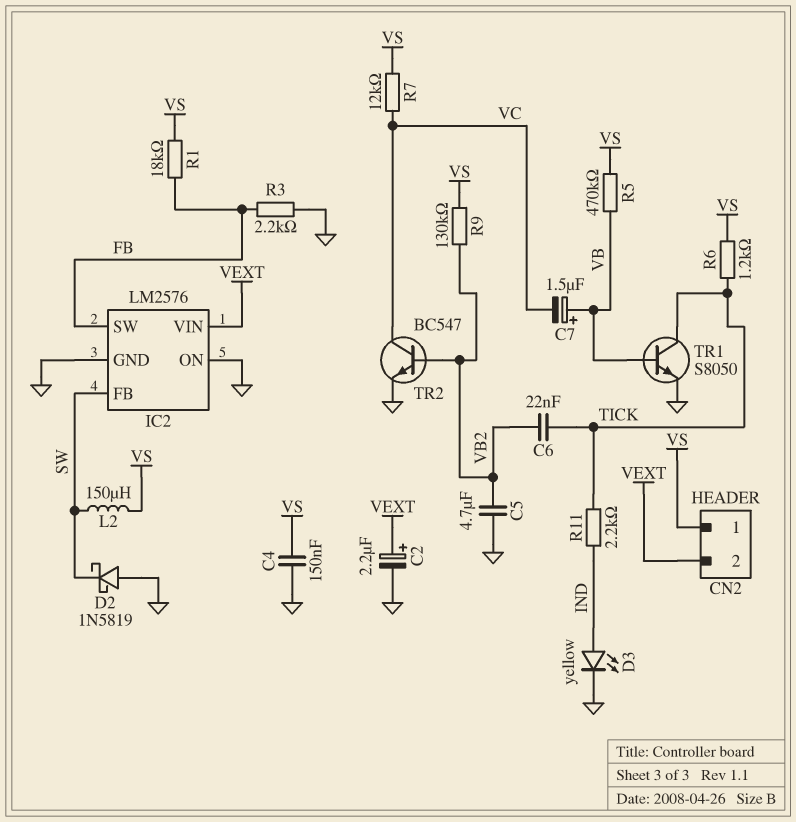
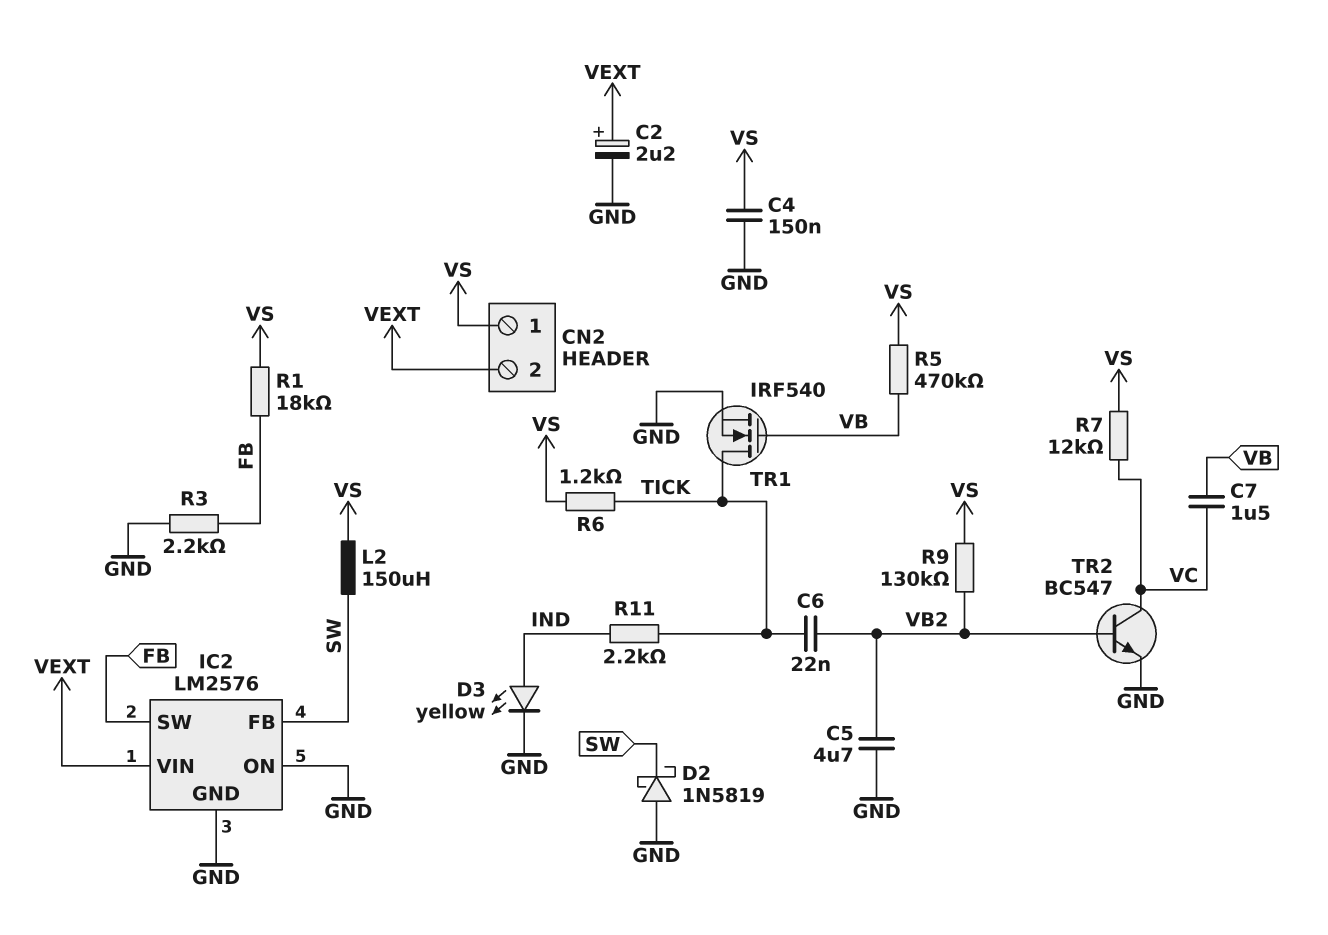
C7: 1.5uF (plus VB, minus VC) -> 1.5uF (VB, VC)
TR1: NPN S8050 (B VB, C TICK, E GND) -> NMOS IRF540 (G VB, D TICK, S GND)

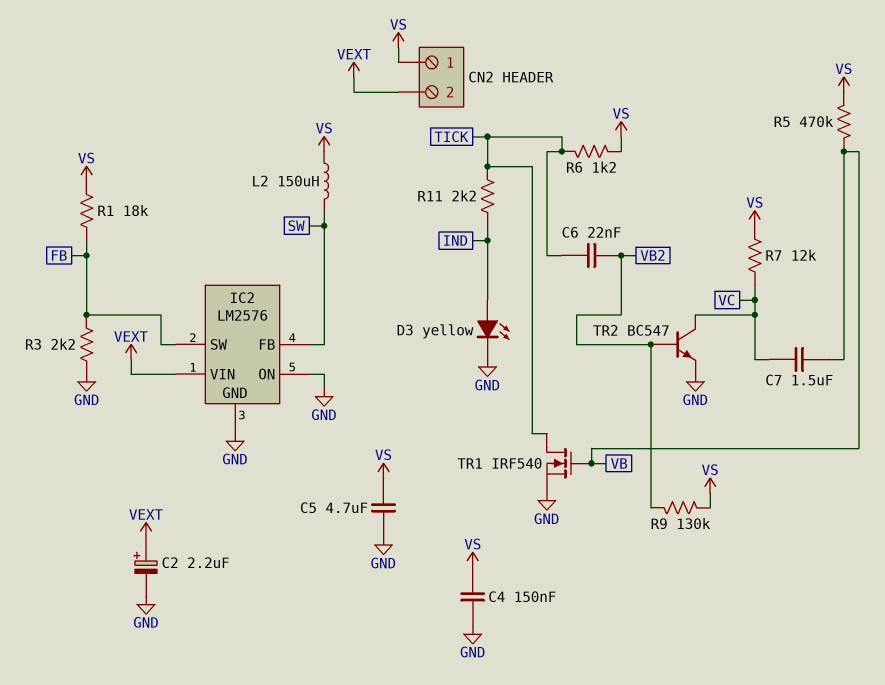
C5: 4.7uF (GND, VB2) -> 4.7uF (GND, VS)
D2: schottky 1N5819 (A GND, K SW) -> none

